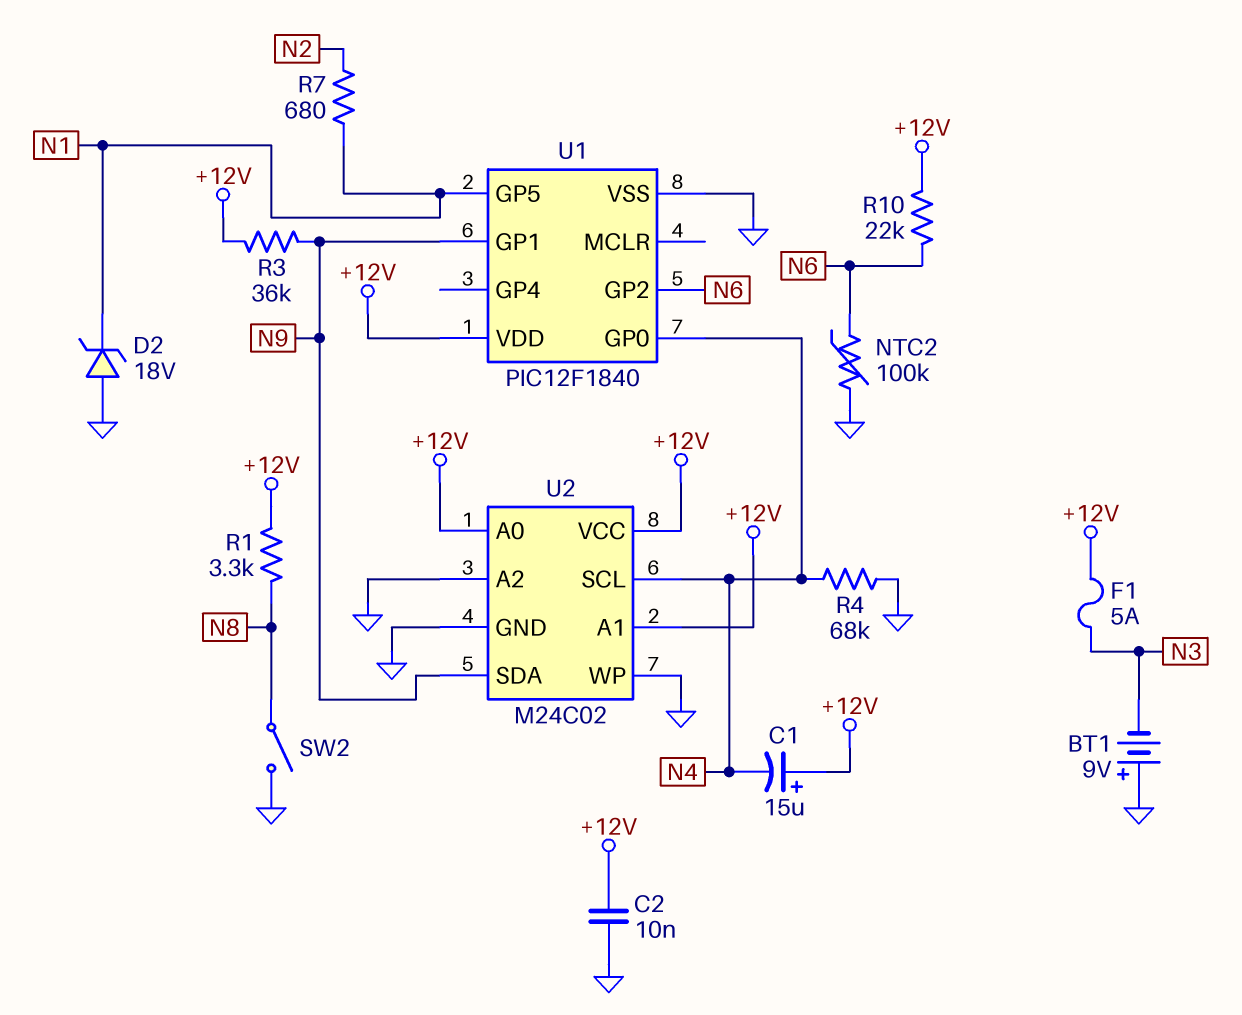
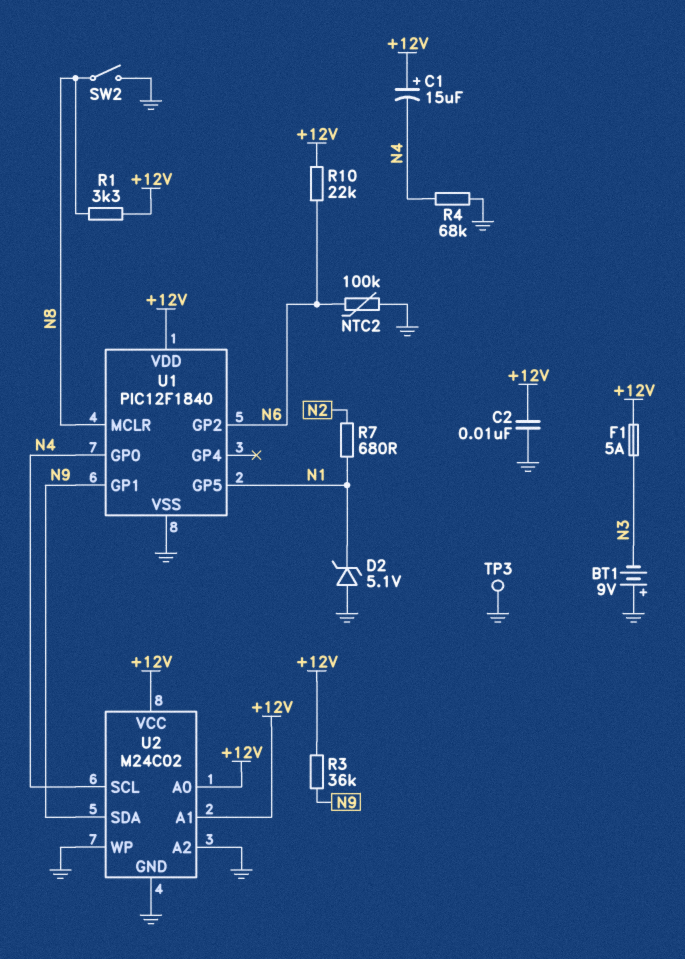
D2: zener 18V (A GND, K N1) -> zener 5.1V (A GND, K N1)
TP3: none -> test point (GND)
U1 pin MCLR: none -> N8

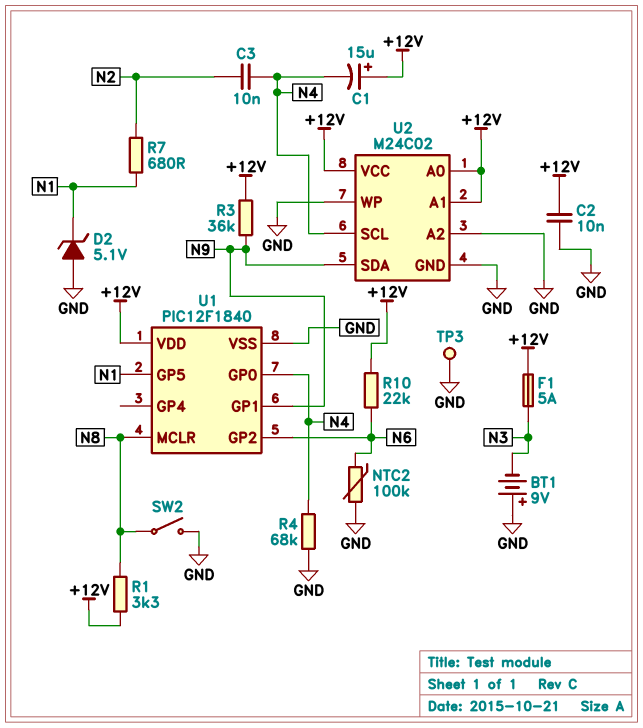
C3: none -> 10nF (N2, N4)

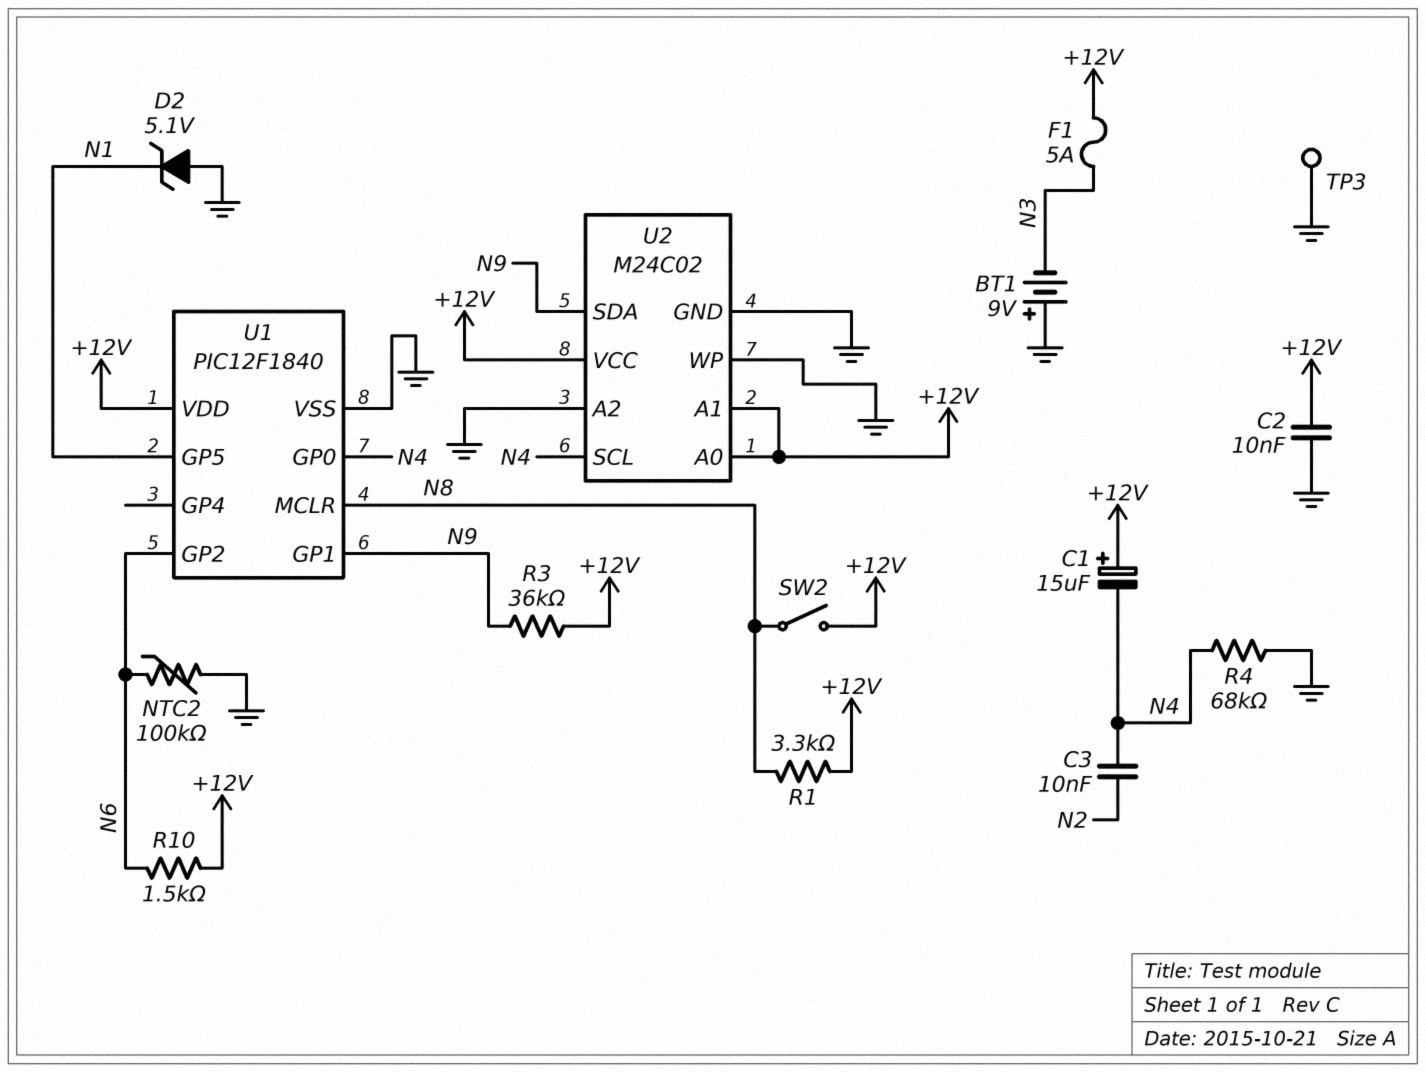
R7: 680 (N1, N2) -> none
R10: 22k (+12V, N6) -> 1.5k (+12V, N6)
SW2: switch (GND, N8) -> switch (+12V, N8)

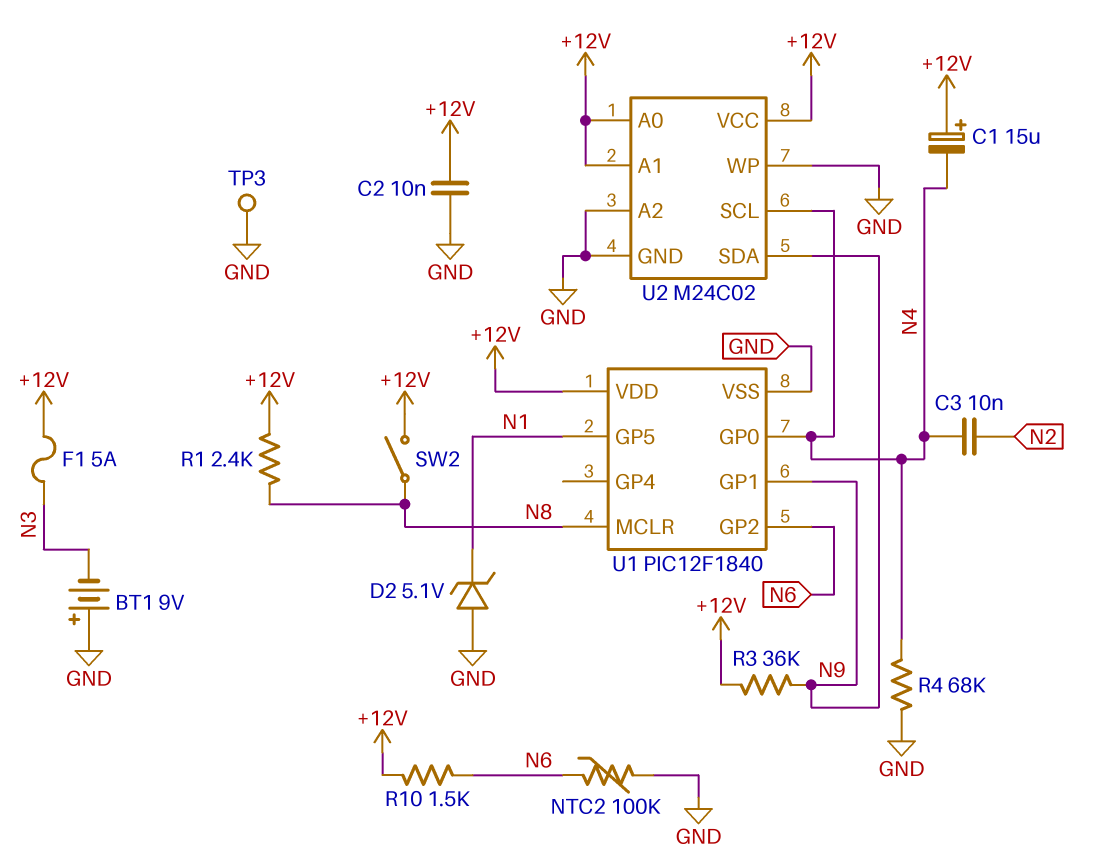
R1: 3.3k (+12V, N8) -> 2.4k (+12V, N8)

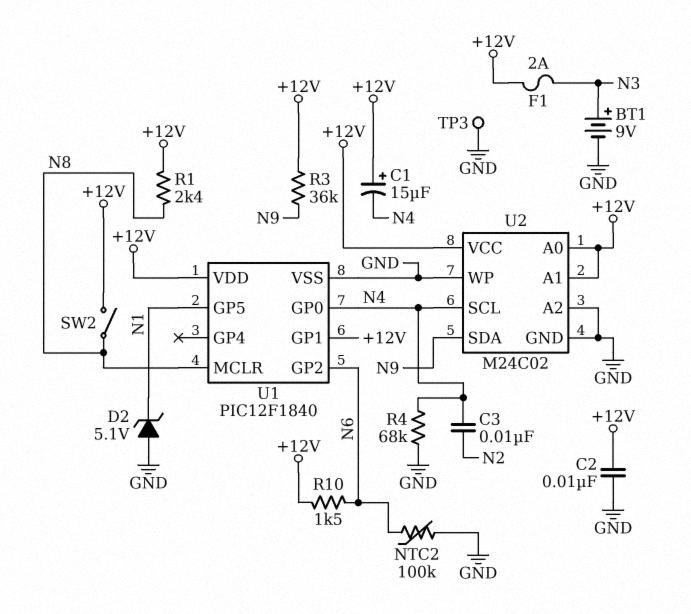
BT1: 9V (plus GND, minus N3) -> 9V (plus N3, minus GND)
F1: 5A (+12V, N3) -> 2A (+12V, N3)
U1 pin GP1: N9 -> +12V

